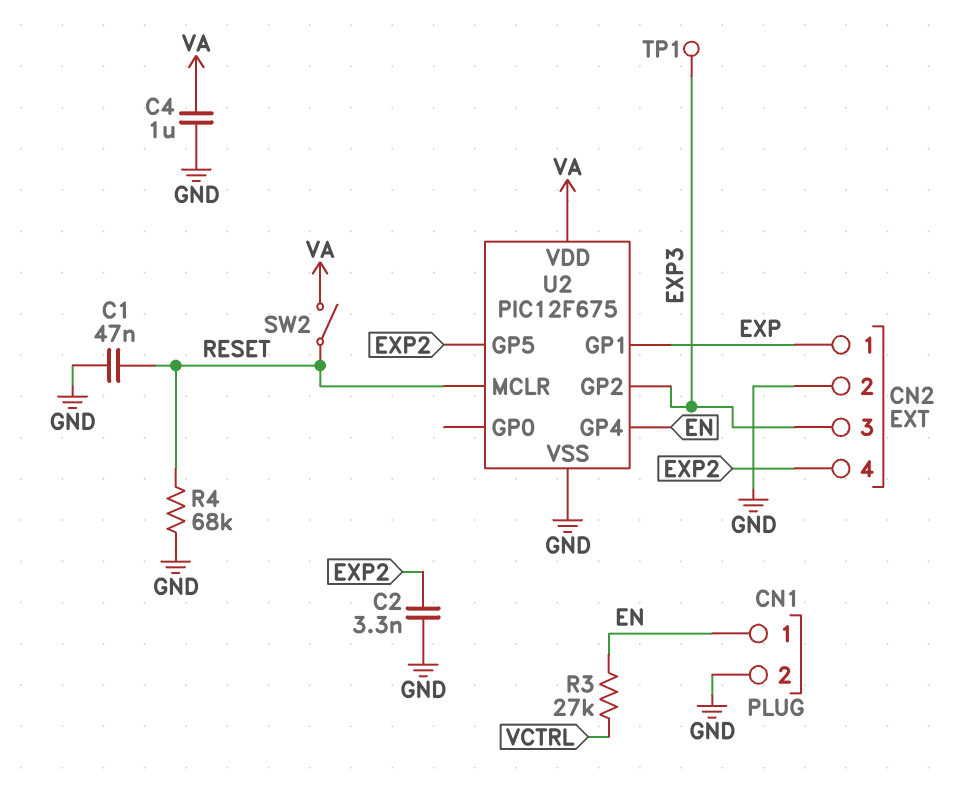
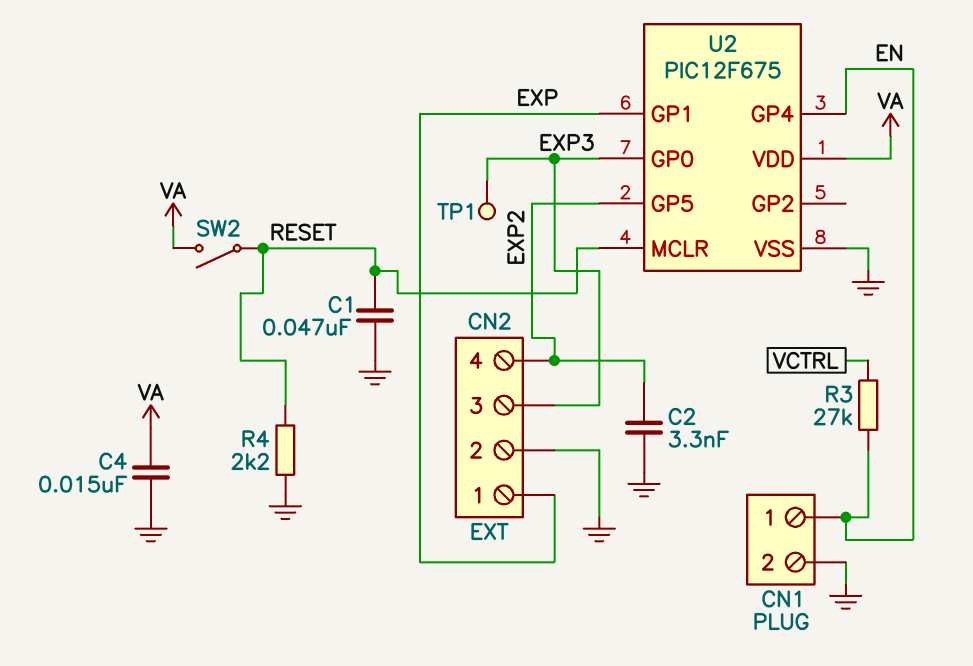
C4: 1uF (GND, VA) -> 15nF (GND, VA)
R4: 68k (GND, RESET) -> 2.2k (GND, RESET)
U2 pin GP0: none -> EXP3
U2 pin GP2: EXP3 -> none

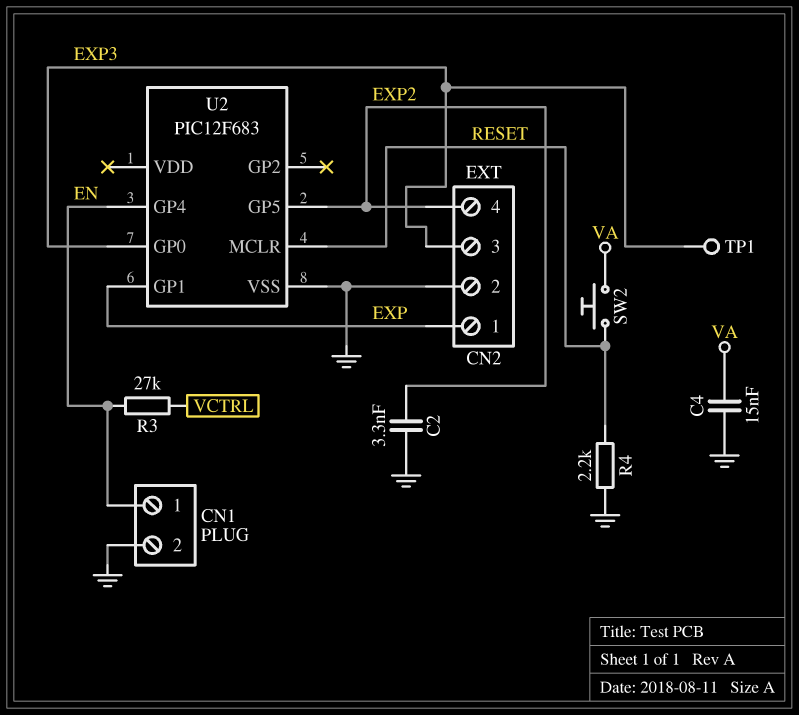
C1: 47nF (GND, RESET) -> none
SW2: switch (RESET, VA) -> button (RESET, VA)
U2: PIC12F675 -> PIC12F683
U2 pin VDD: VA -> none

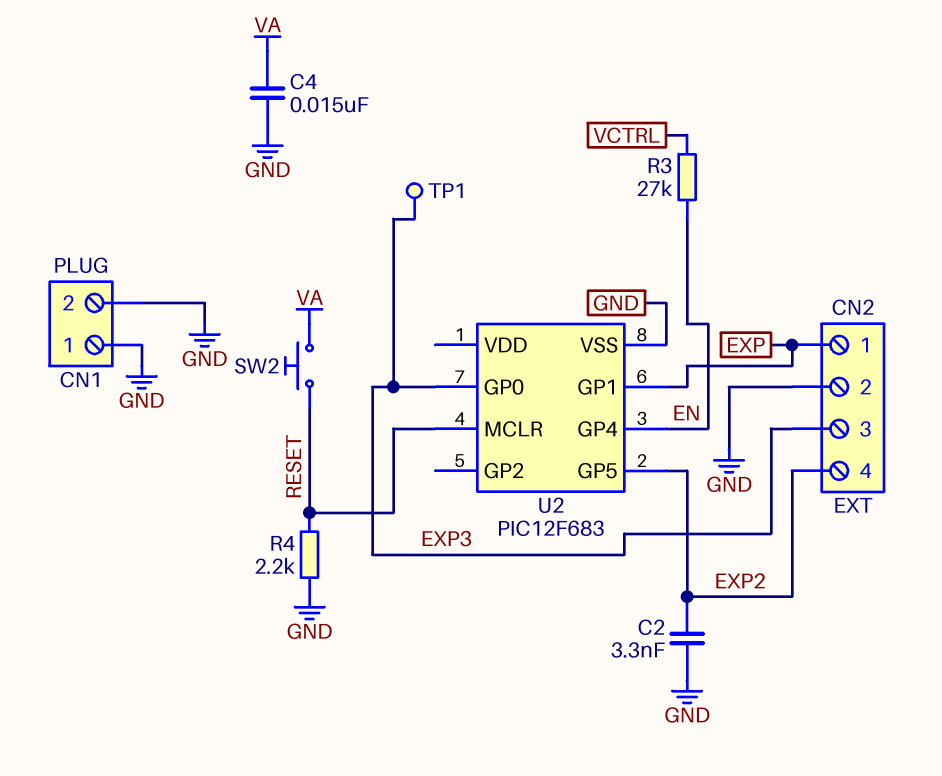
CN1 pin 1: EN -> GND

